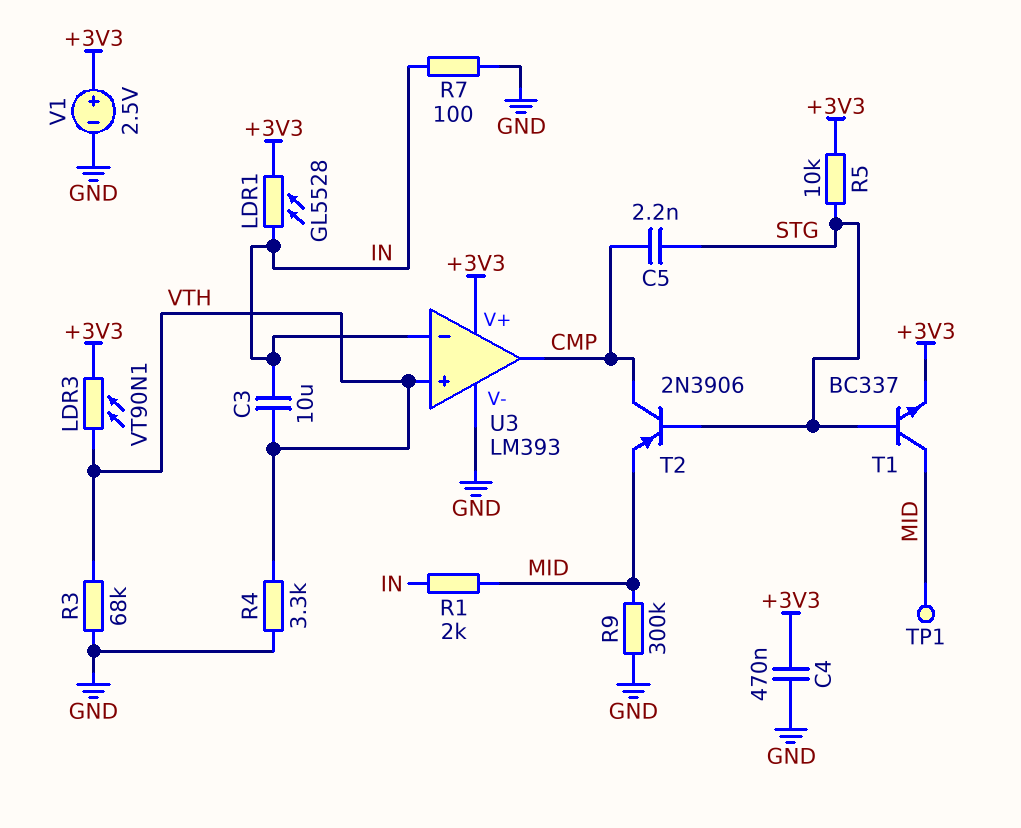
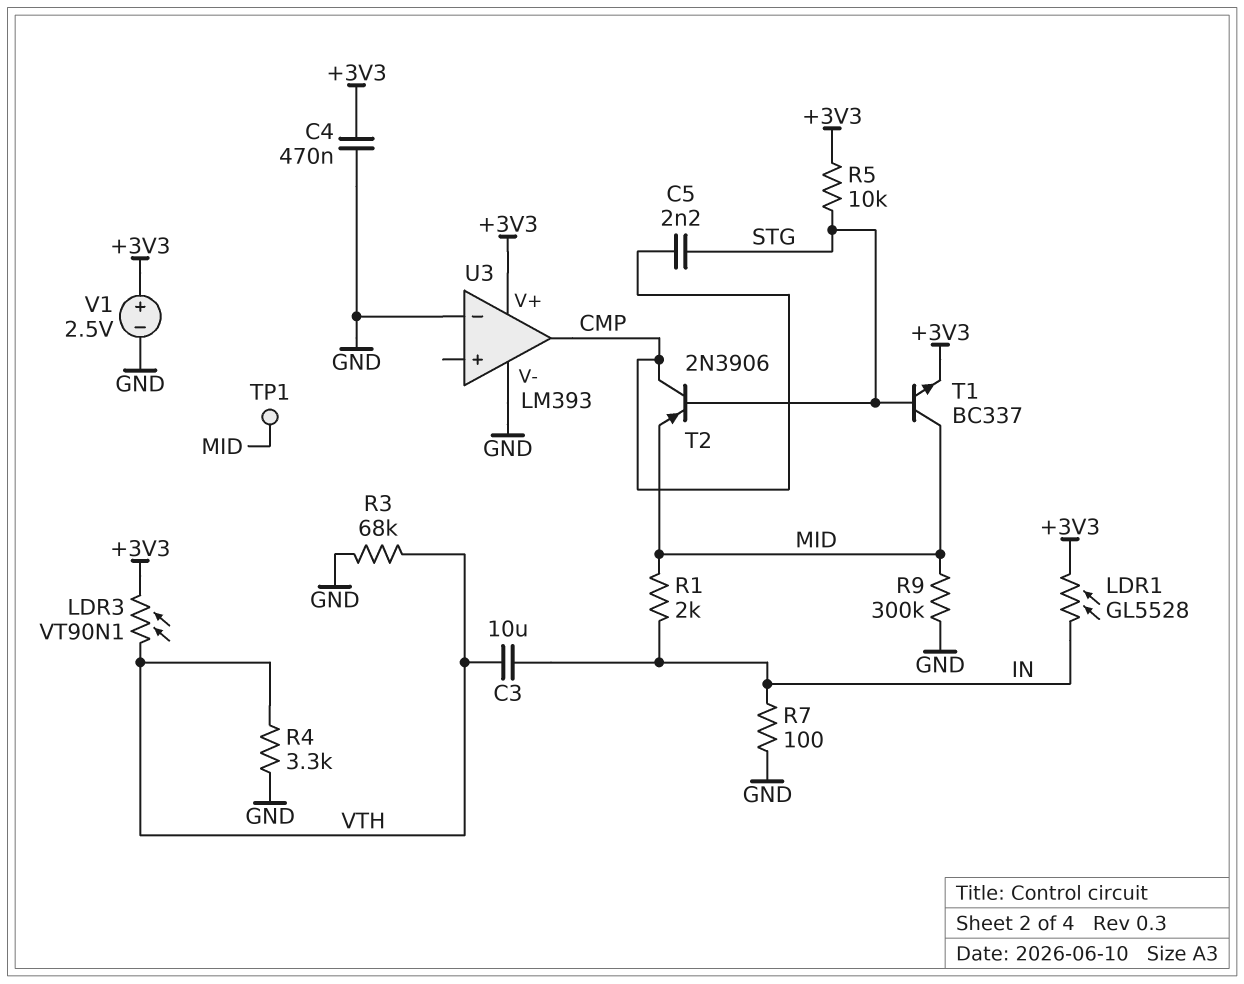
U3 pin in+: VTH -> none
U3 pin in-: IN -> GND

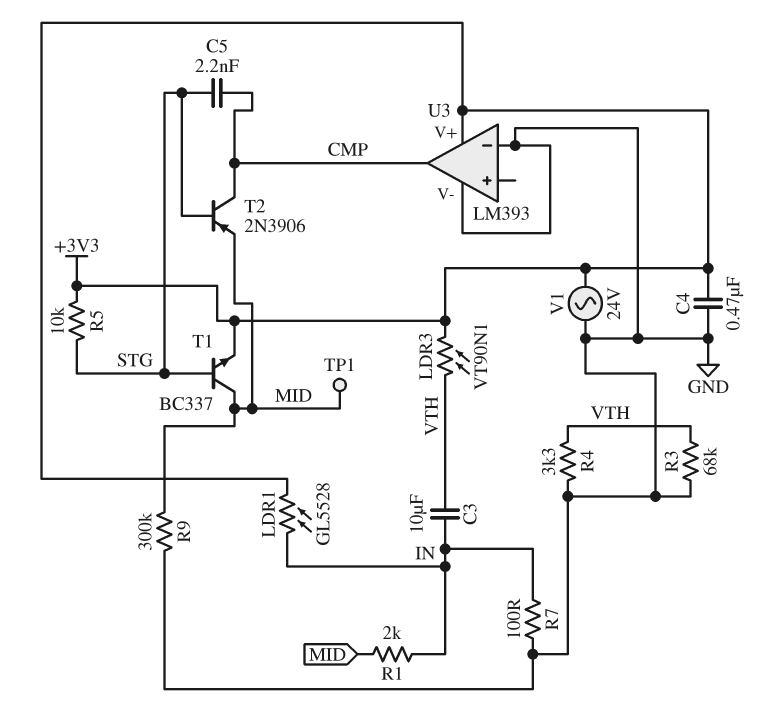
V1: 2.5V (plus +3V3, minus GND) -> AC 24V (+3V3, GND)

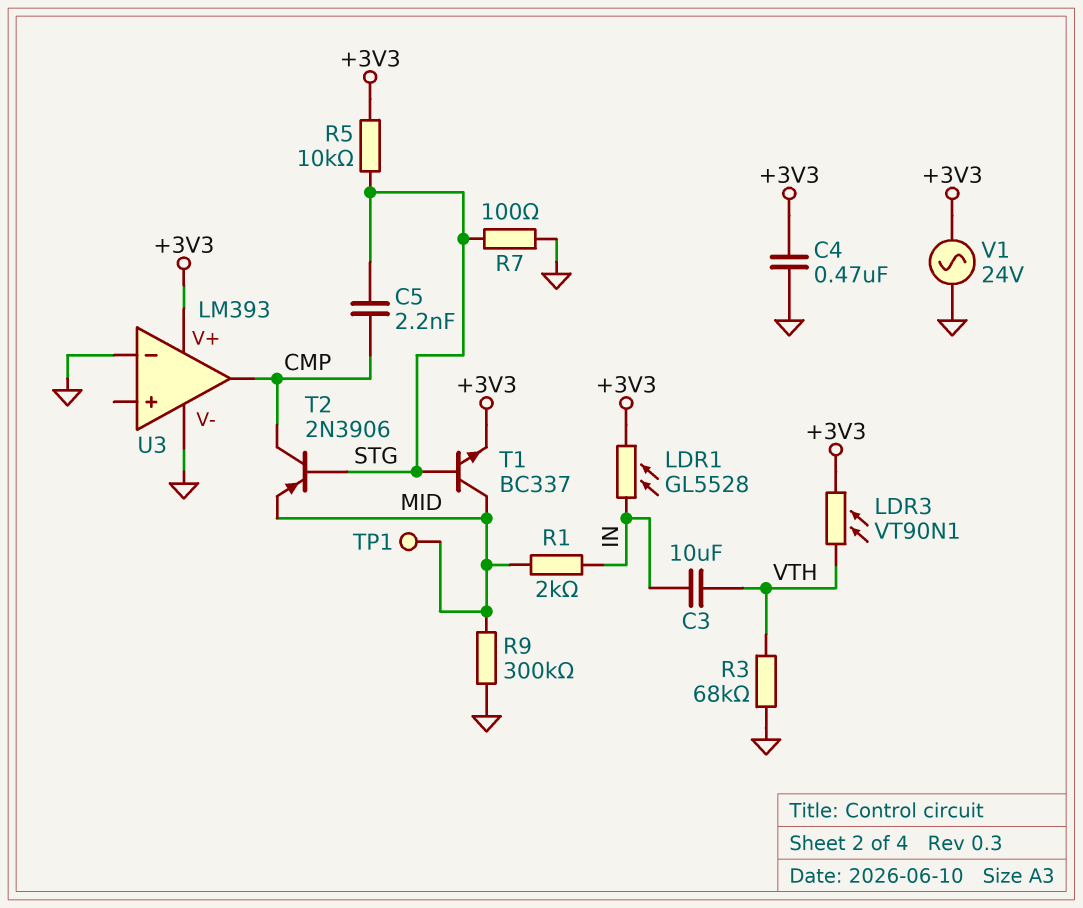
R4: 3.3k (GND, VTH) -> none
R7: 100 (GND, IN) -> 100 (GND, STG)

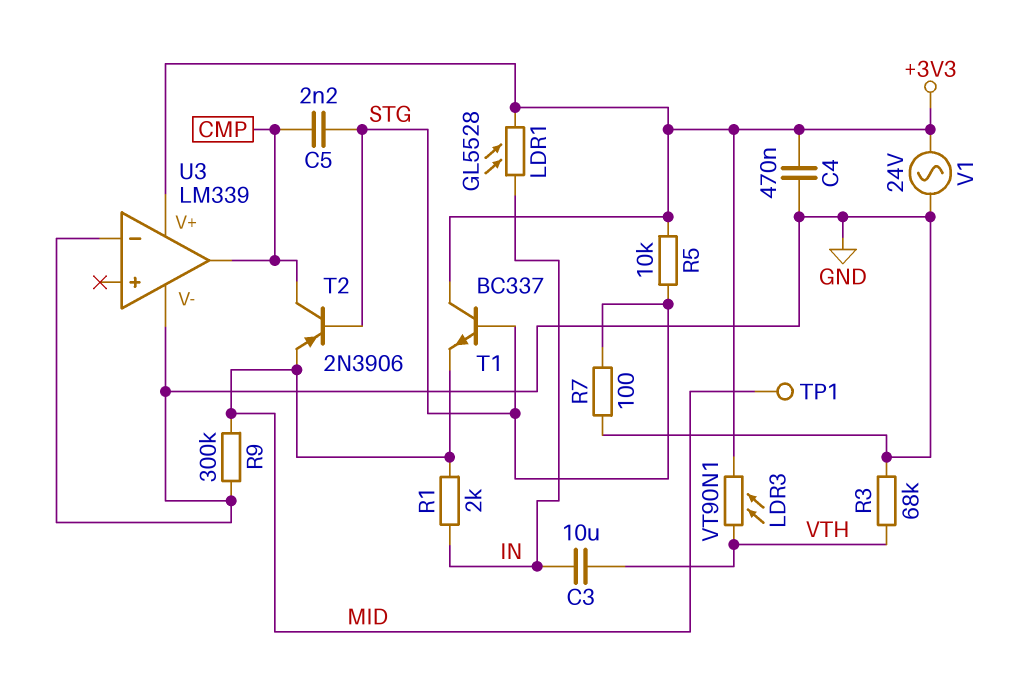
T1: NPN BC337 (B STG, C MID, E +3V3) -> NPN BC337 (B STG, C +3V3, E MID)
U3: LM393 -> LM339

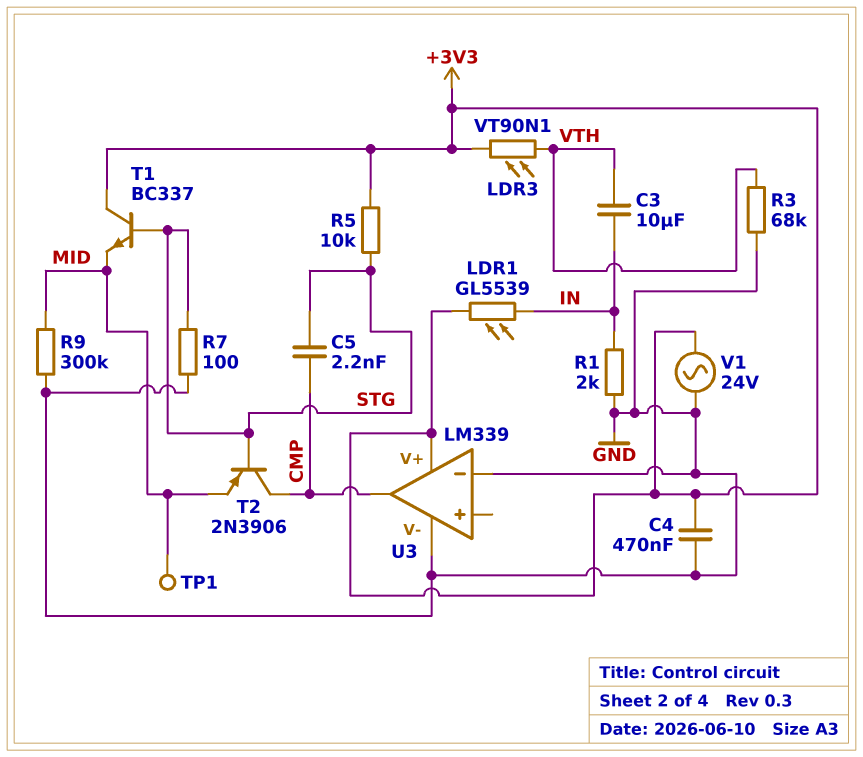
LDR1: GL5528 (+3V3, IN) -> GL5539 (+3V3, IN)
R1: 2k (IN, MID) -> 2k (GND, IN)

